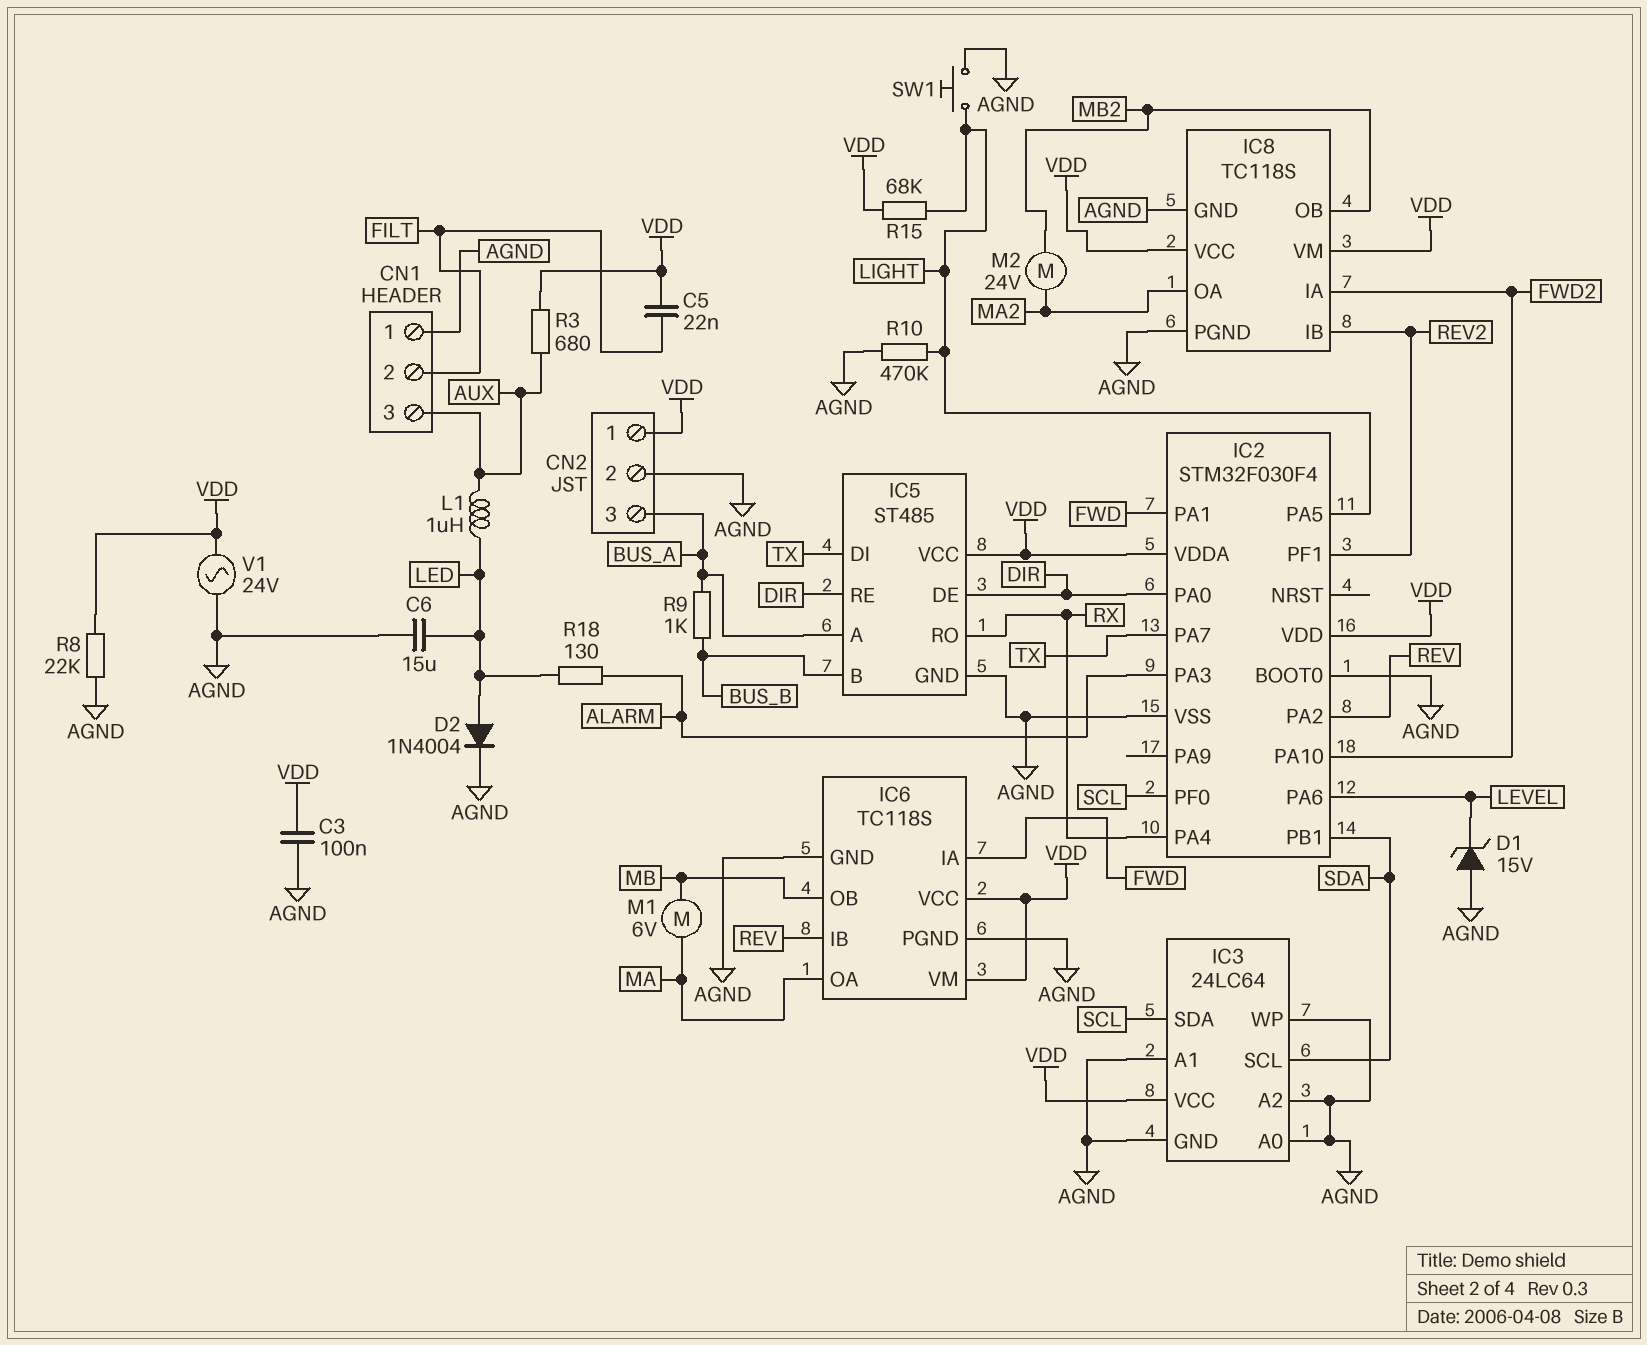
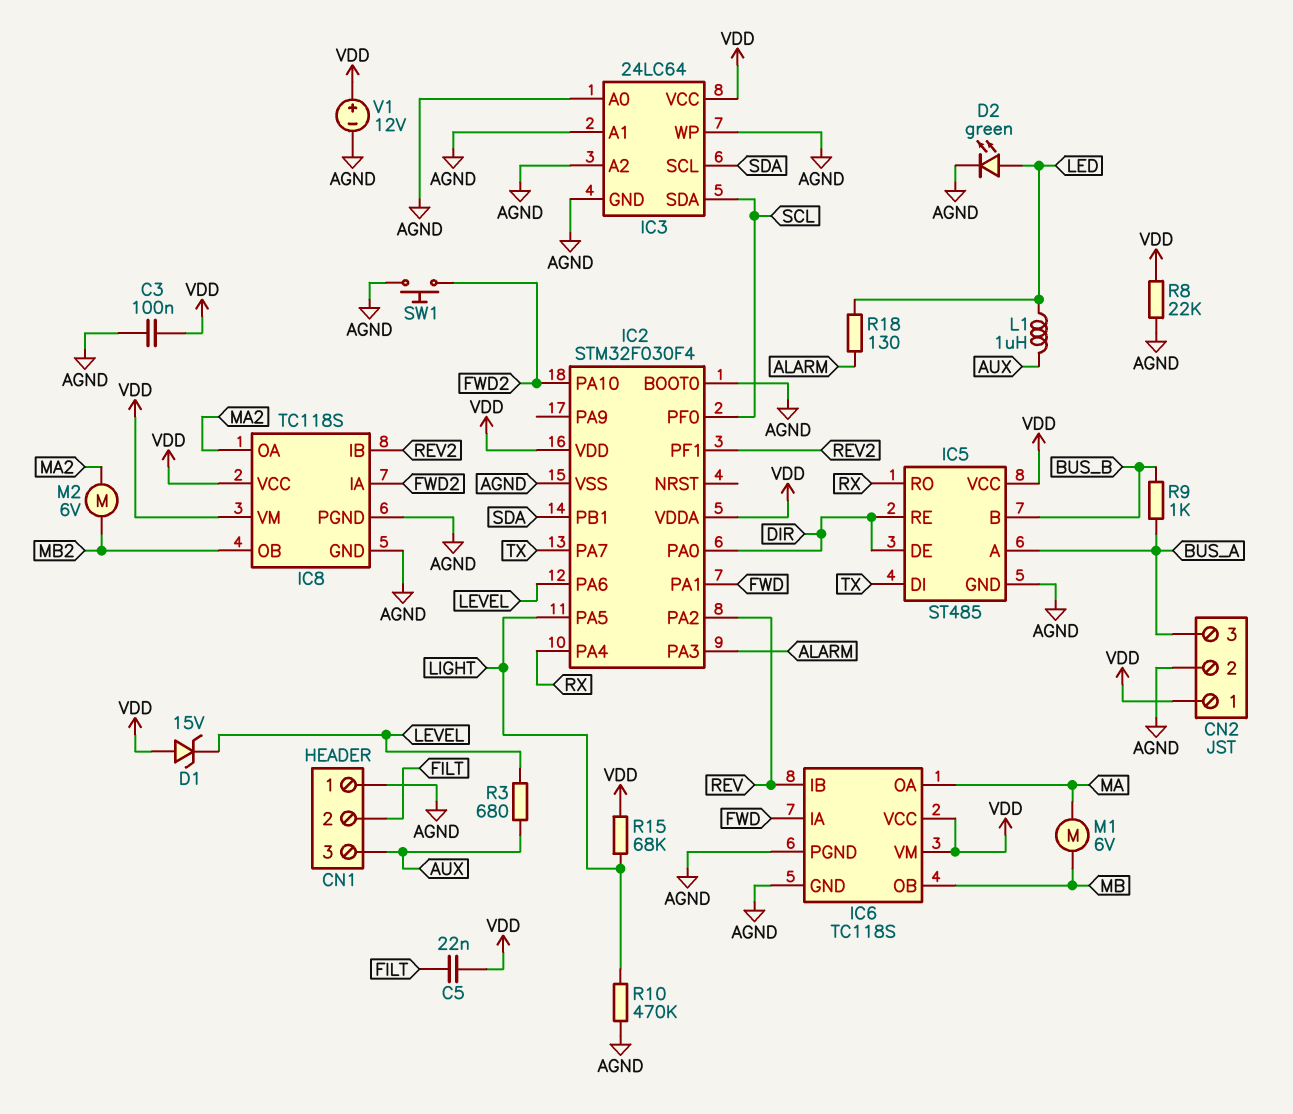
C6: 15uF (AGND, LED) -> none
D1: zener 15V (A AGND, K LEVEL) -> zener 15V (A VDD, K LEVEL)
D2: diode 1N4004 (A LED, K AGND) -> LED green (A LED, K AGND)
M2: motor 24V (MA2, MB2) -> motor 6V (MA2, MB2)
R3: 680 (AUX, VDD) -> 680 (AUX, LEVEL)
SW1: button (AGND, LIGHT) -> button (AGND, FWD2)
V1: AC 24V (AGND, VDD) -> 12V (plus VDD, minus AGND)

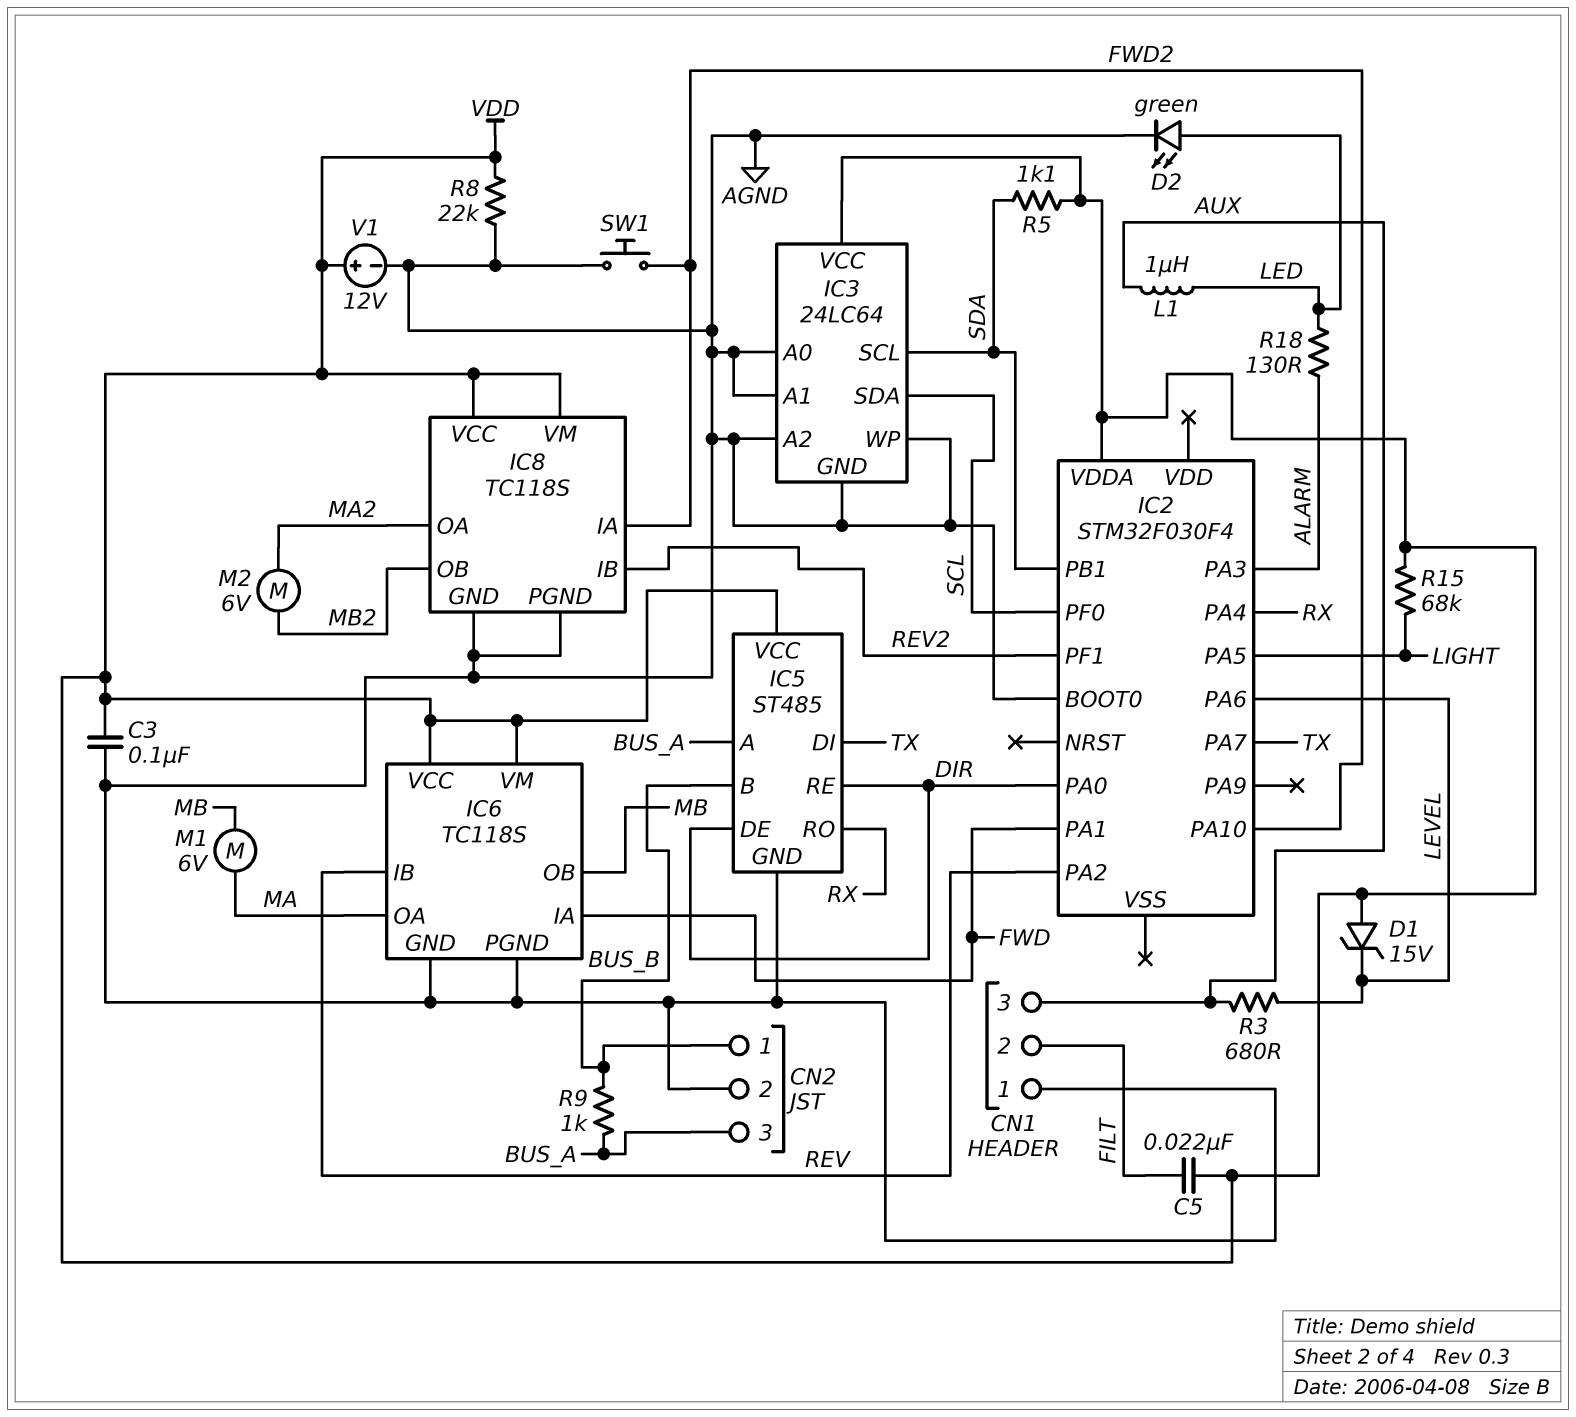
CN2 pin 1: VDD -> BUS_B
IC2 pin VDD: VDD -> none
IC2 pin VSS: AGND -> none
R5: none -> 1.1k (SDA, VDD)
R10: 470k (AGND, LIGHT) -> none

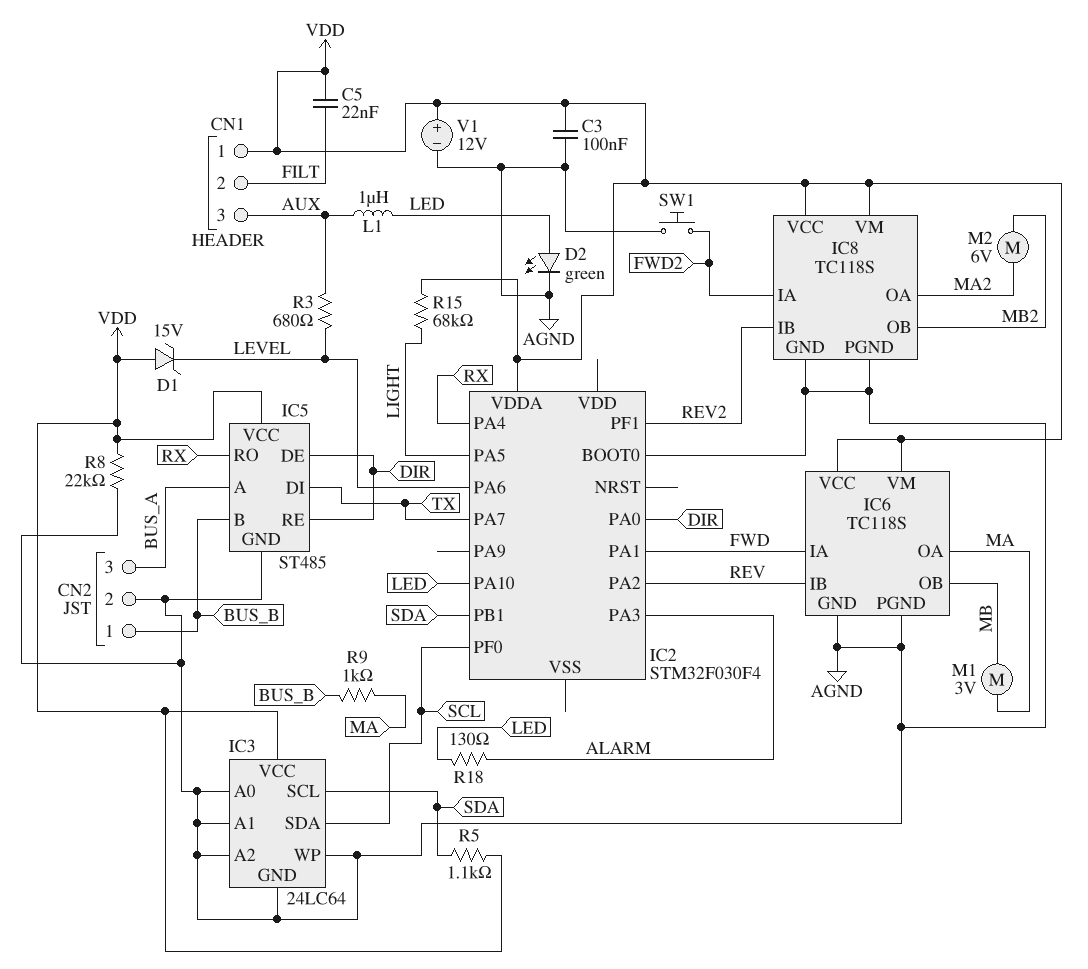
CN1 pin 1: AGND -> VDD
IC2 pin PA10: FWD2 -> LED
M1: motor 6V (MA, MB) -> motor 3V (MA, MB)
R9: 1k (BUS_A, BUS_B) -> 1k (BUS_B, MA)

